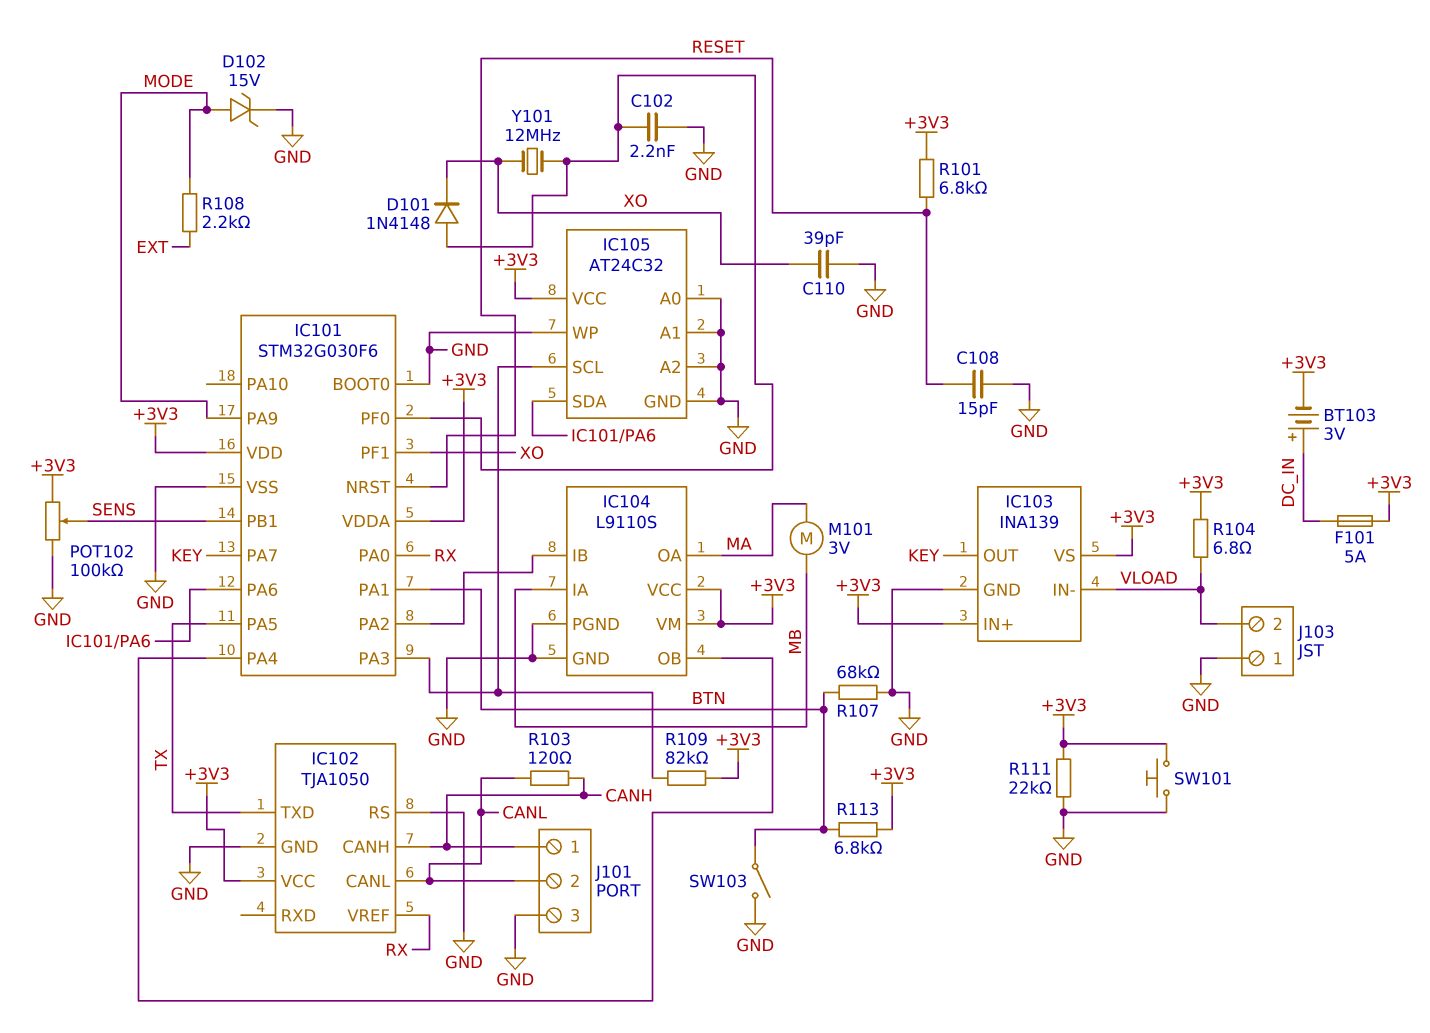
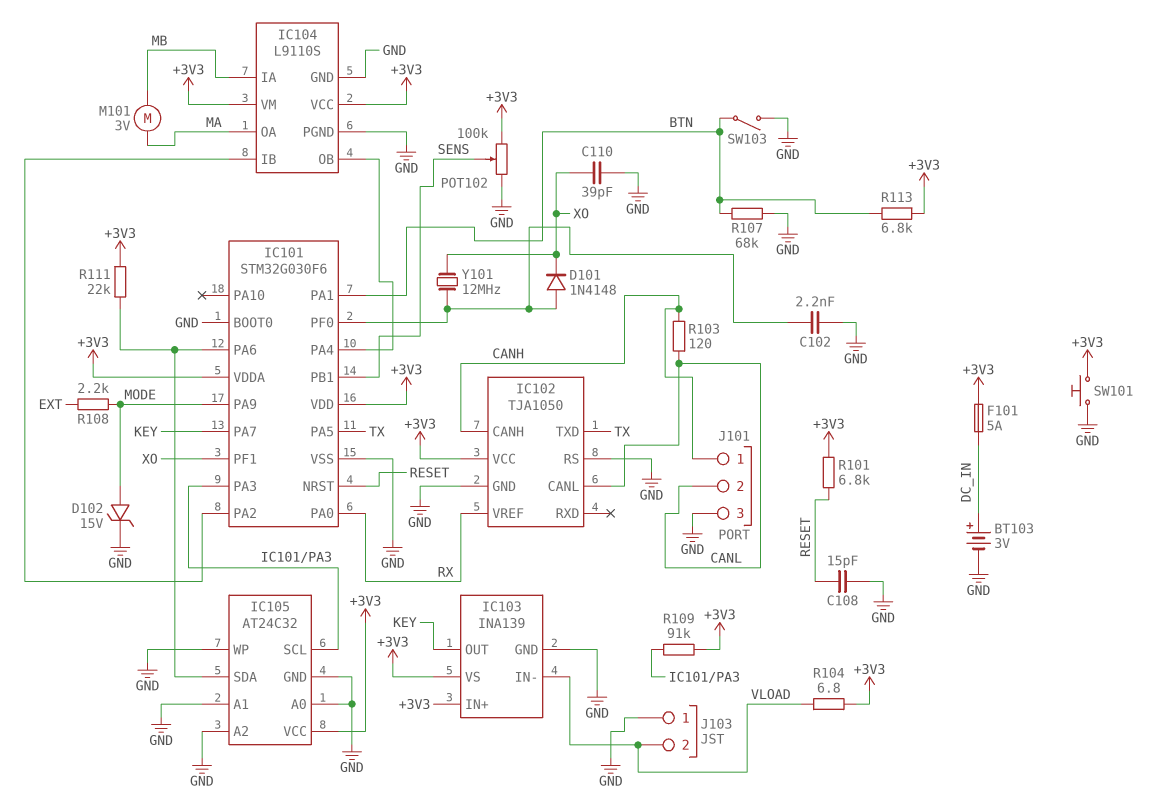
BT103: 3V (plus DC_IN, minus +3V3) -> 3V (plus DC_IN, minus GND)
R109: 82k (+3V3, IC101/PA3) -> 91k (+3V3, IC101/PA3)
R111: 22k (+3V3, GND) -> 22k (+3V3, IC101/PA6)

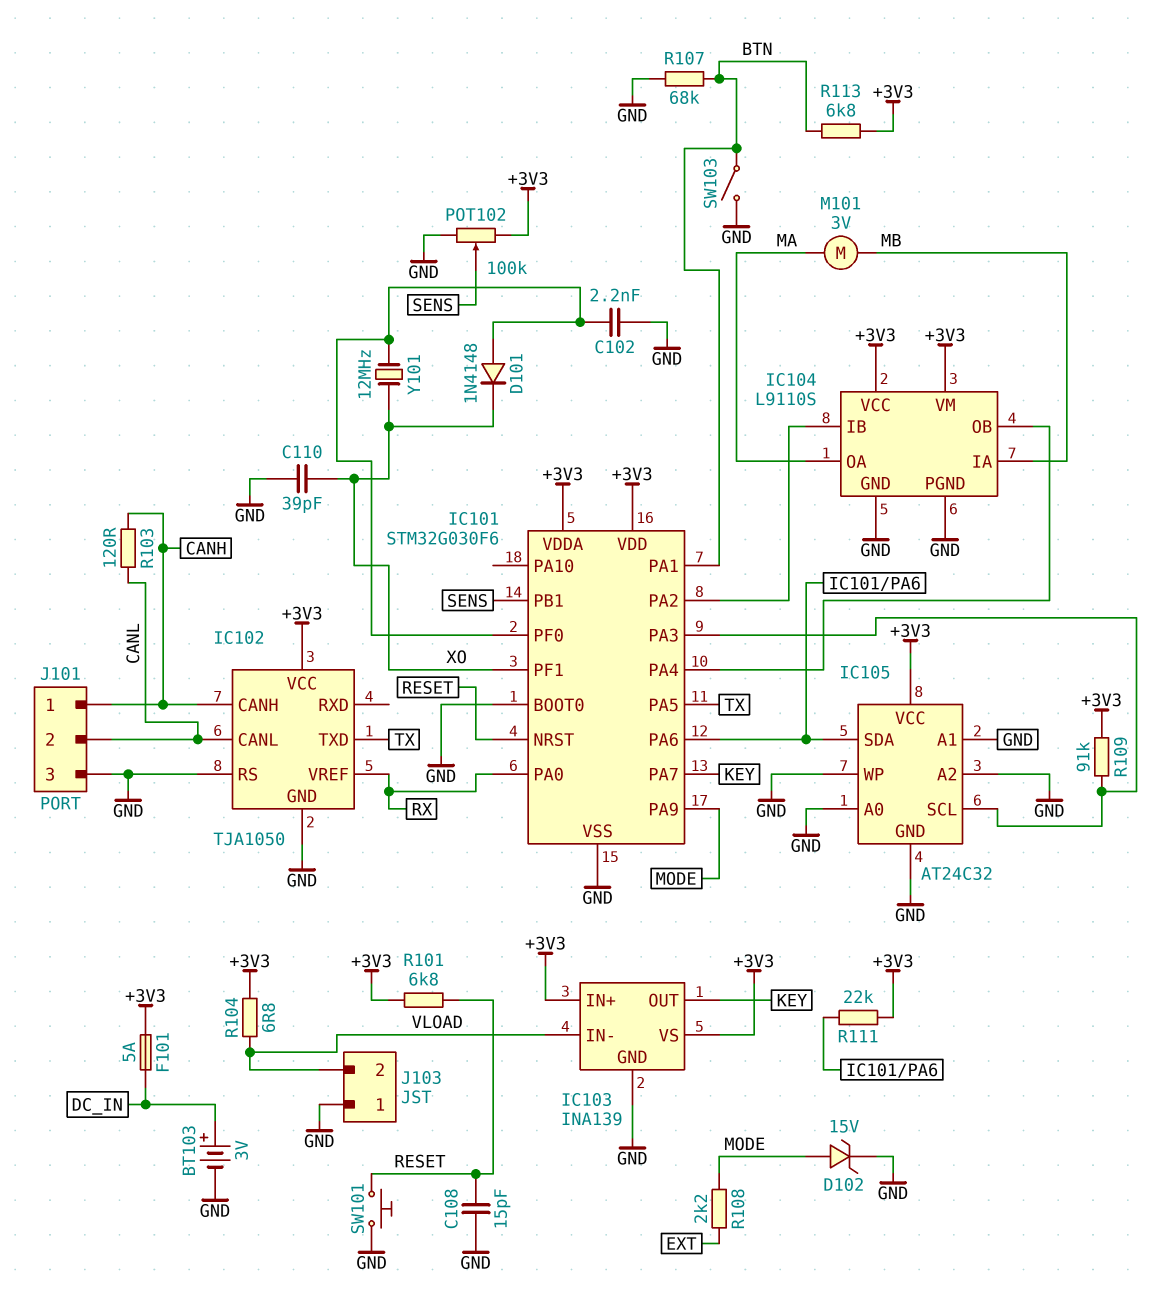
SW101: button (+3V3, GND) -> button (GND, RESET)

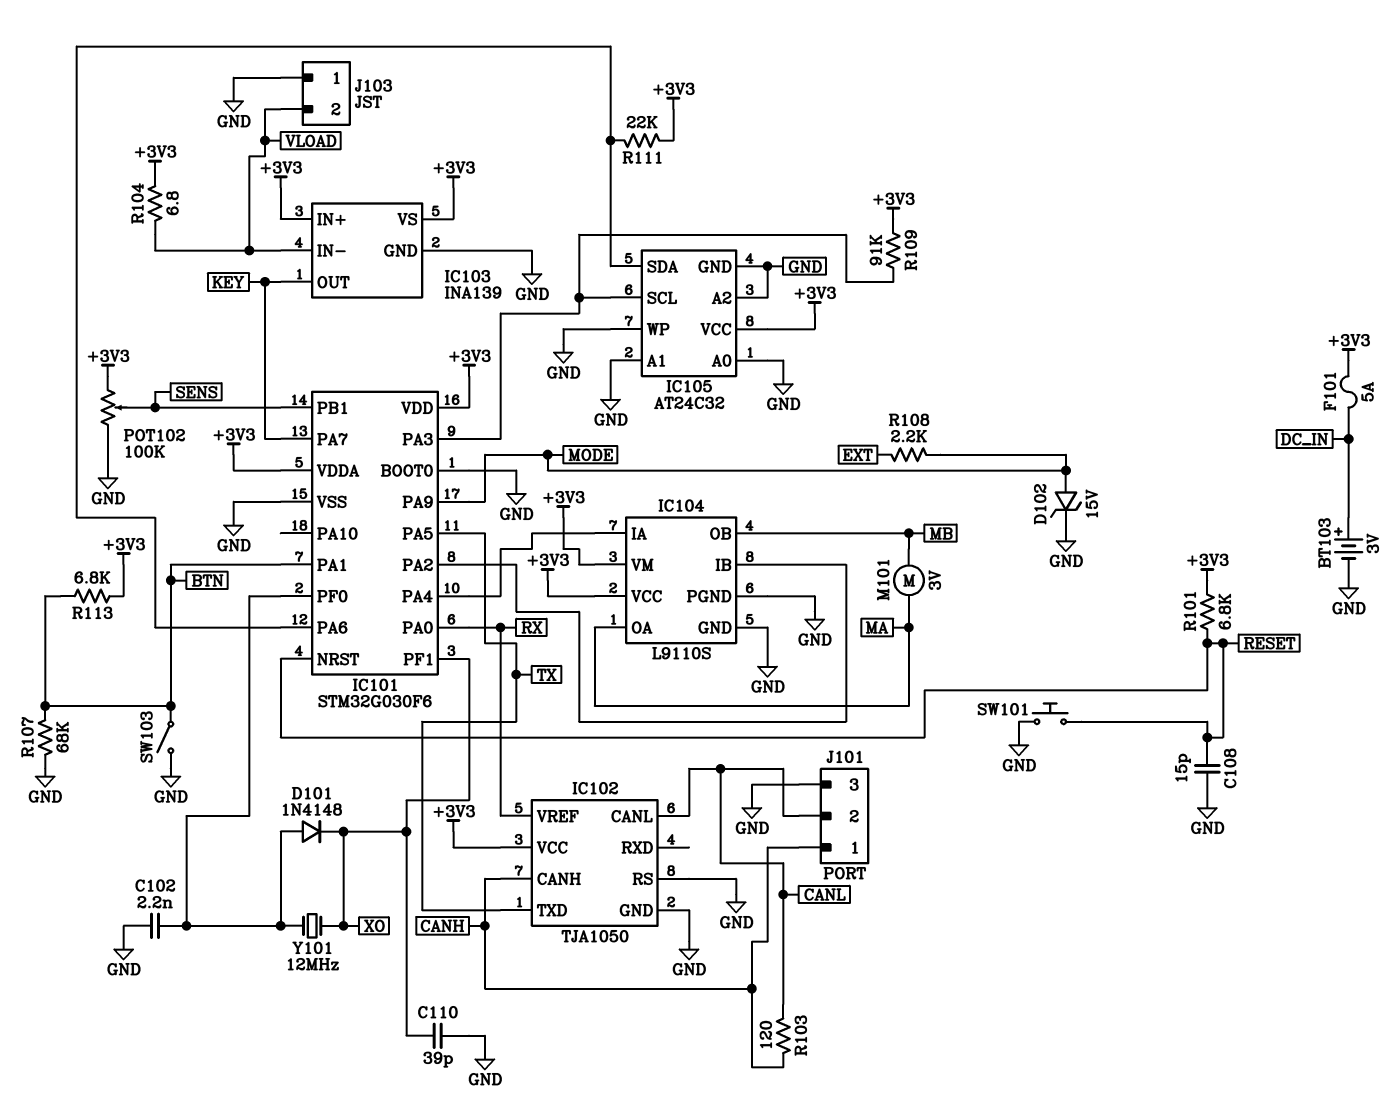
IC104 pin IA: MB -> IC101/PA4
IC104 pin OB: IC101/PA4 -> MB

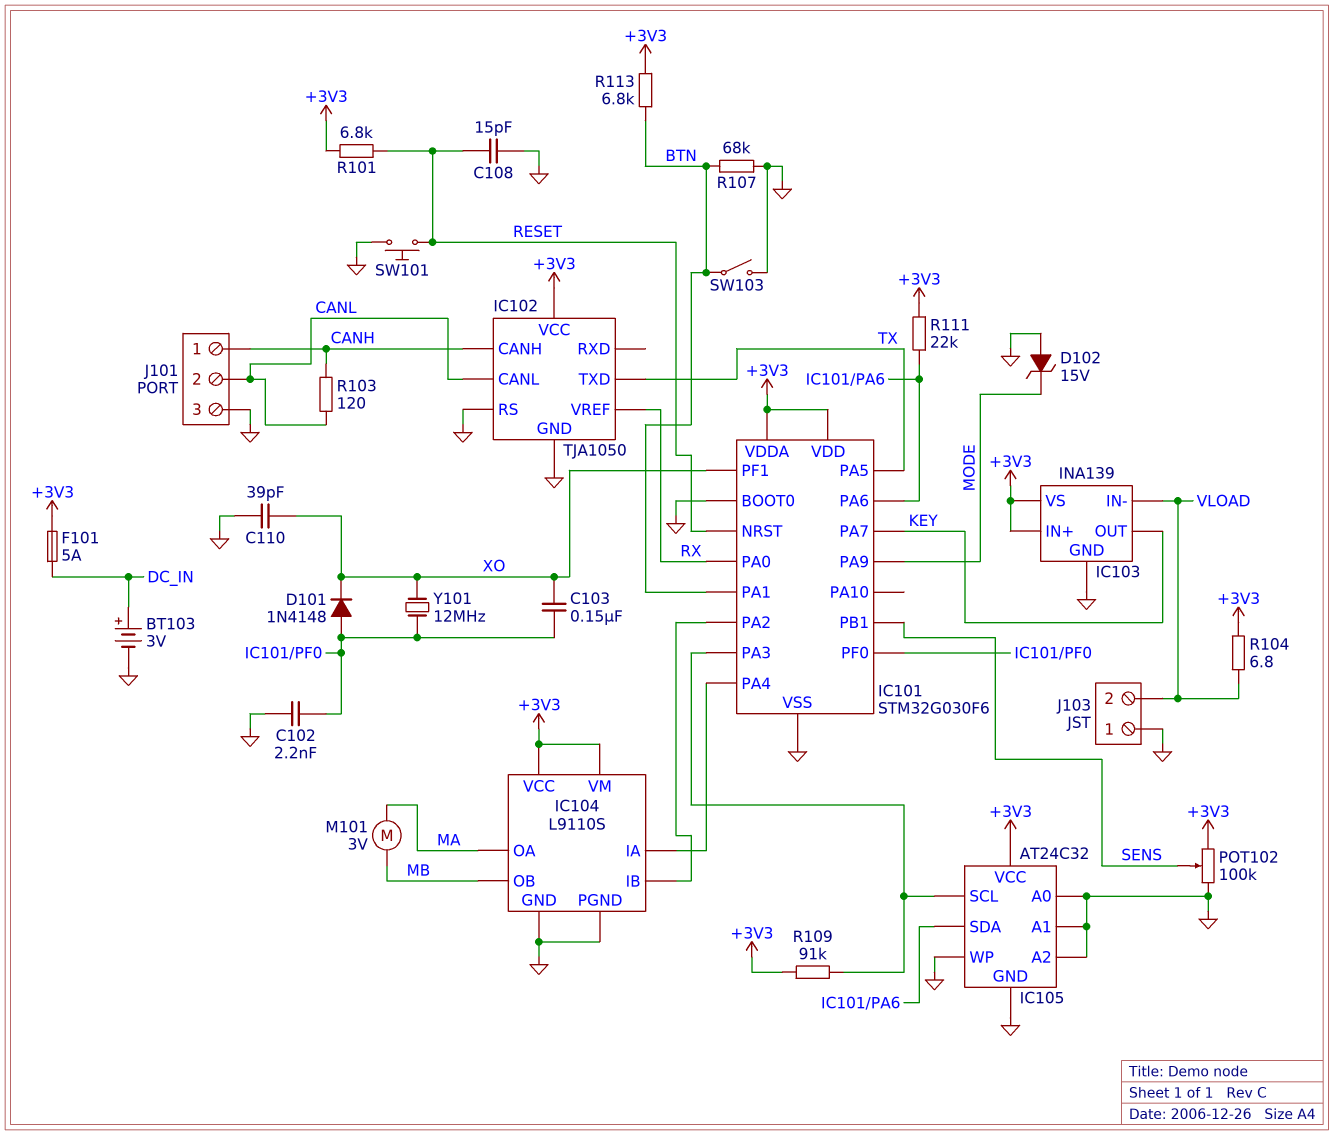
C103: none -> 150nF (IC101/PF0, XO)
D102: zener 15V (A MODE, K GND) -> zener 15V (A GND, K MODE)
R108: 2.2k (EXT, MODE) -> none

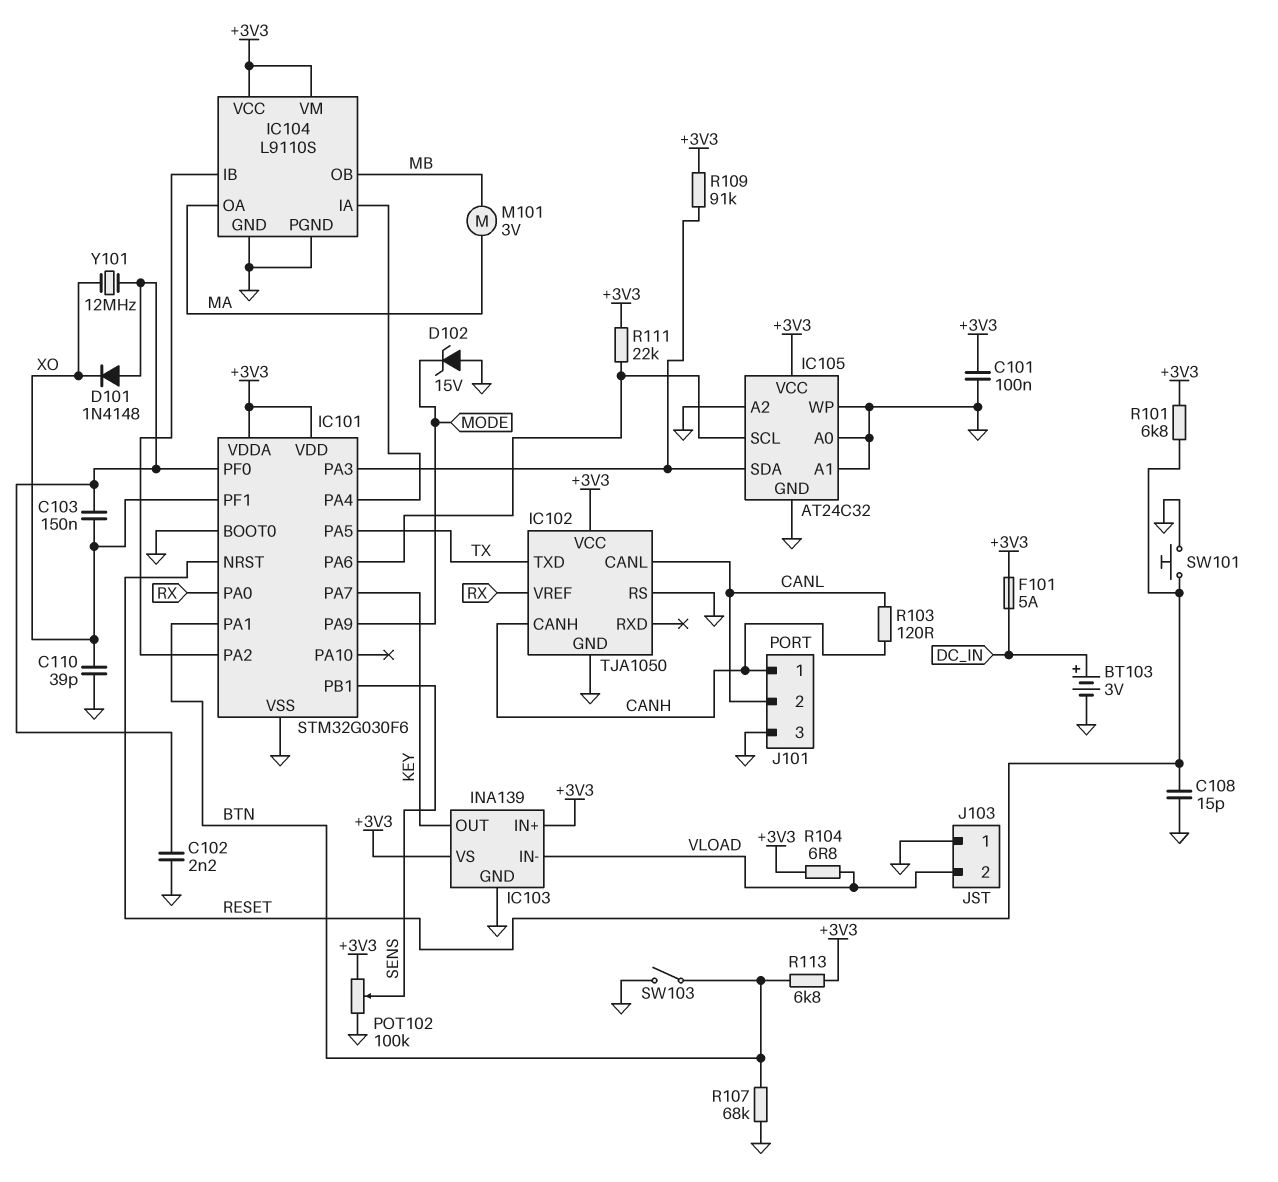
C101: none -> 100nF (+3V3, GND)
IC105 pin SCL: IC101/PA3 -> IC101/PA6
IC105 pin SDA: IC101/PA6 -> IC101/PA3

